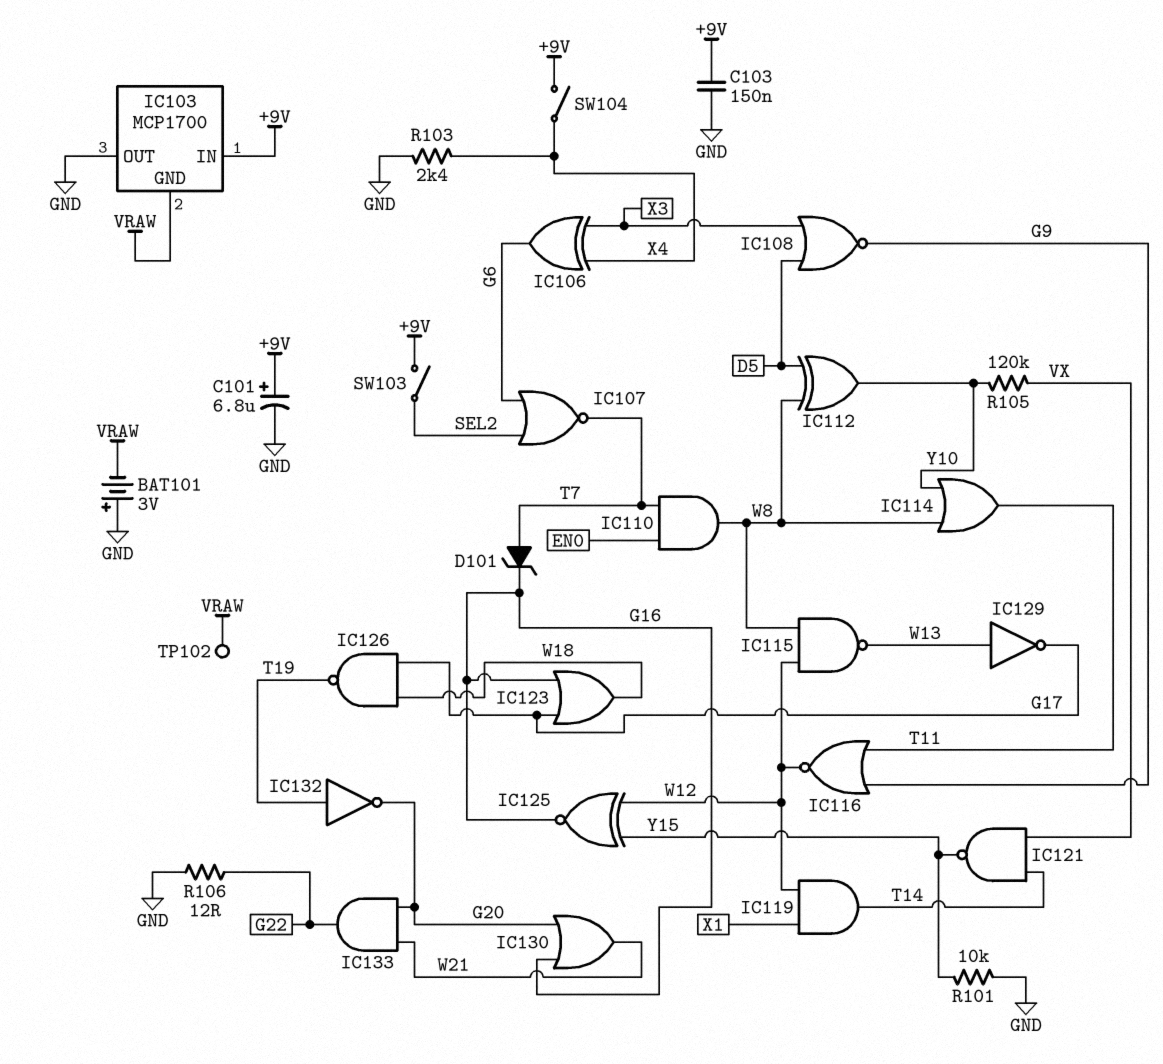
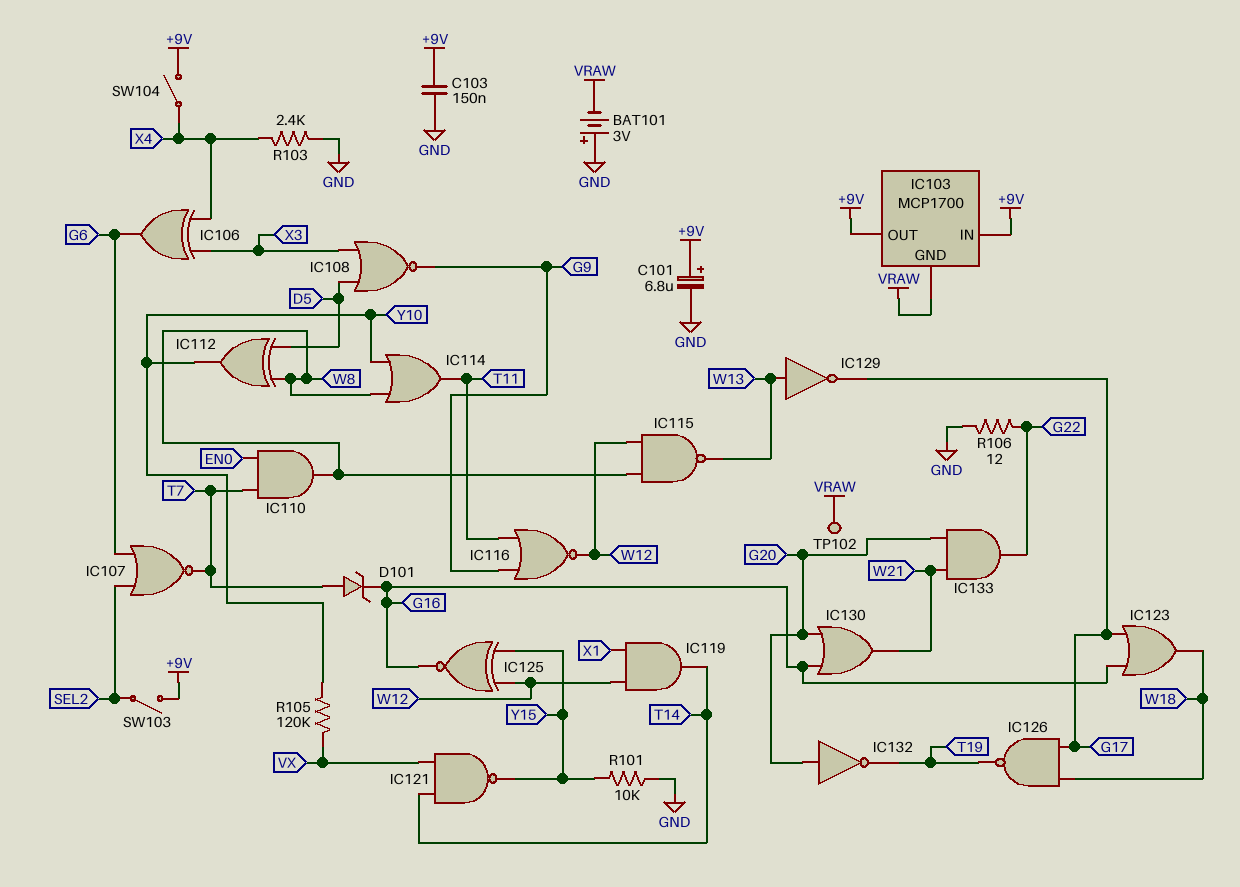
IC103 pin OUT: GND -> +9V
IC132: NOT (in T19, out G20) -> NOT (in G20, out T19)

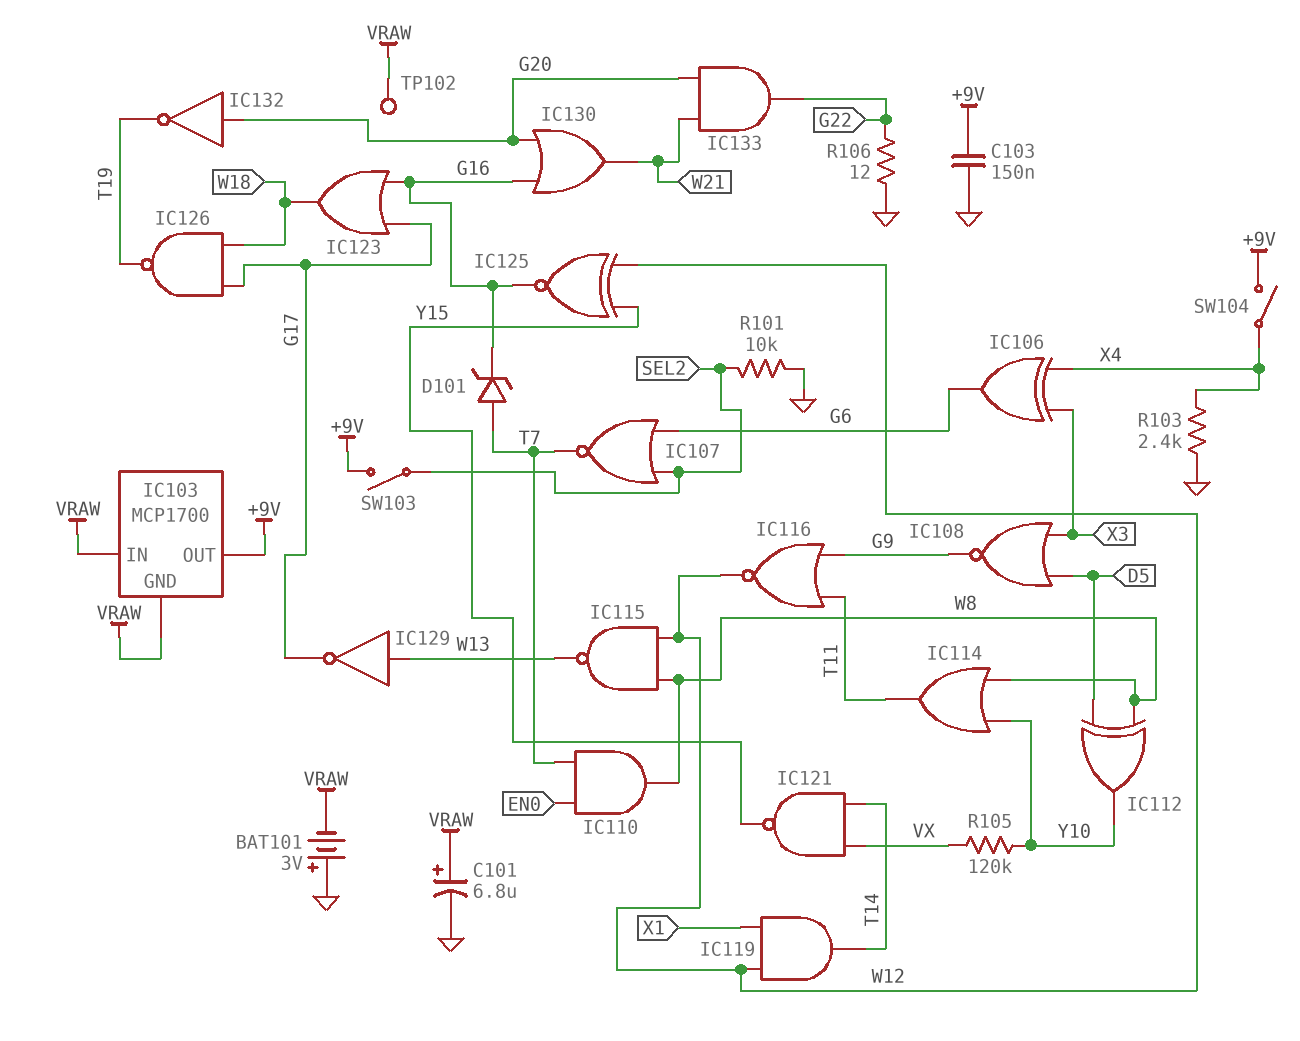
C101: 6.8uF (plus +9V, minus GND) -> 6.8uF (plus VRAW, minus GND)
IC103 pin IN: +9V -> VRAW
R101: 10k (GND, Y15) -> 10k (GND, SEL2)

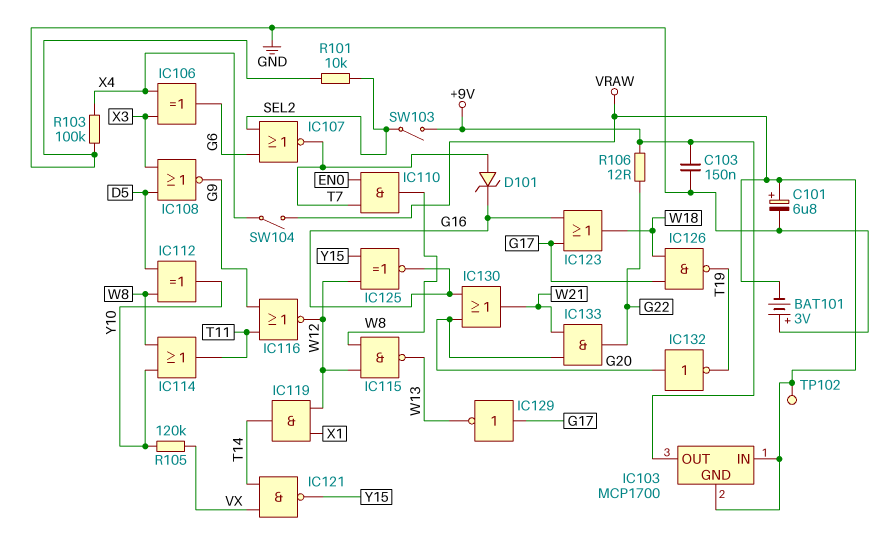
IC129: NOT (in W13, out G17) -> NOT (in G17, out W13)
R103: 2.4k (GND, X4) -> 100k (GND, X4)
R106: 12 (G22, GND) -> 12 (+9V, G22)
SW104: switch (+9V, X4) -> switch (VRAW, X4)

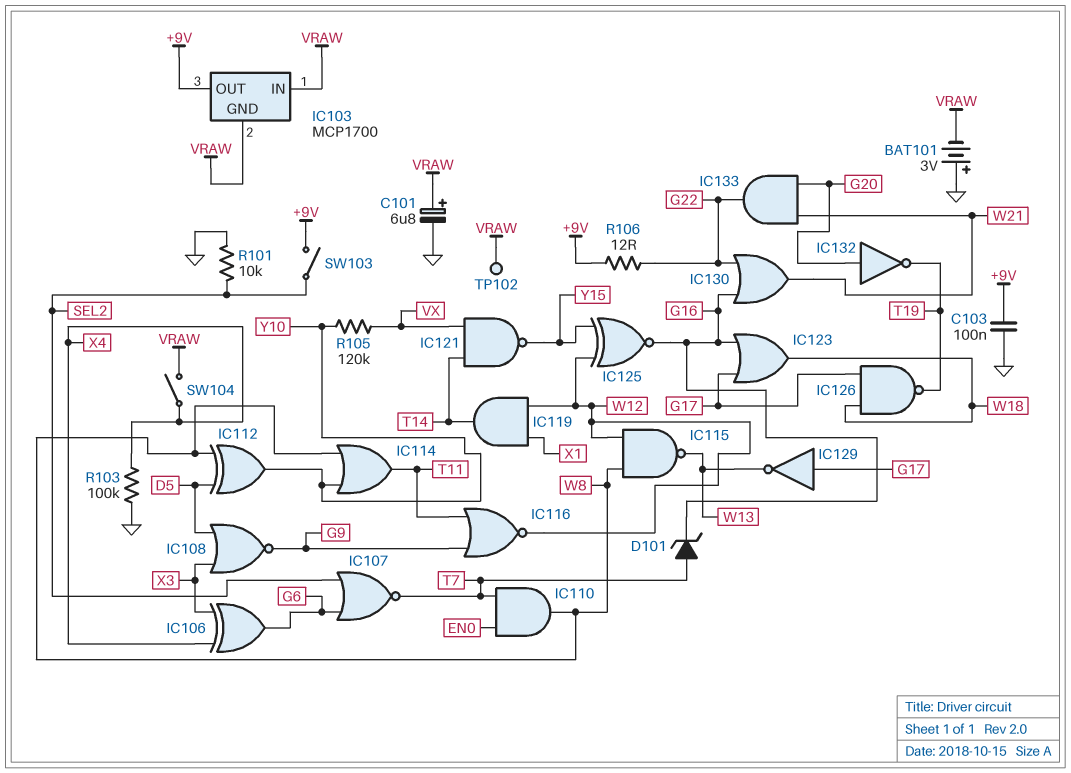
C103: 150nF (+9V, GND) -> 100nF (+9V, GND)
IC130: OR (in G16, in G20, out W21) -> OR (in G16, in G22, out W21)

